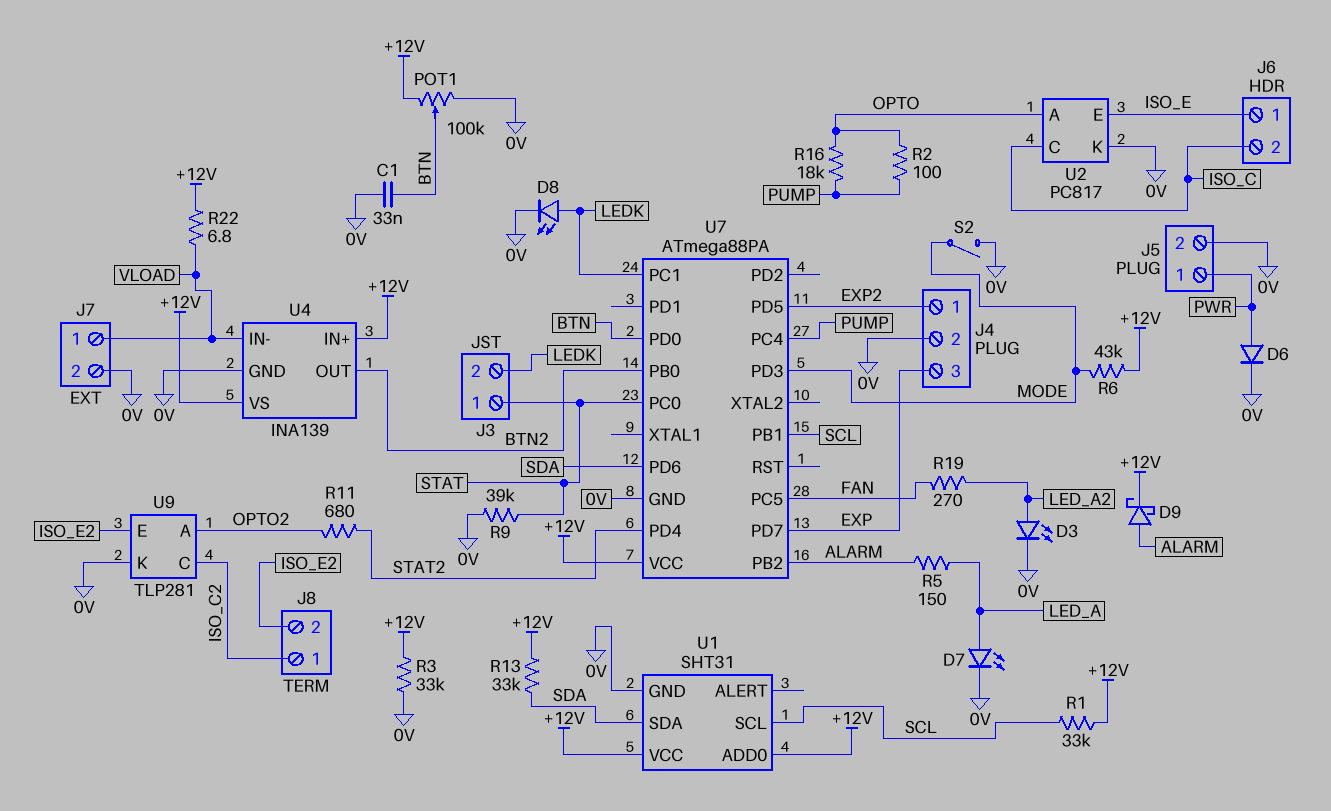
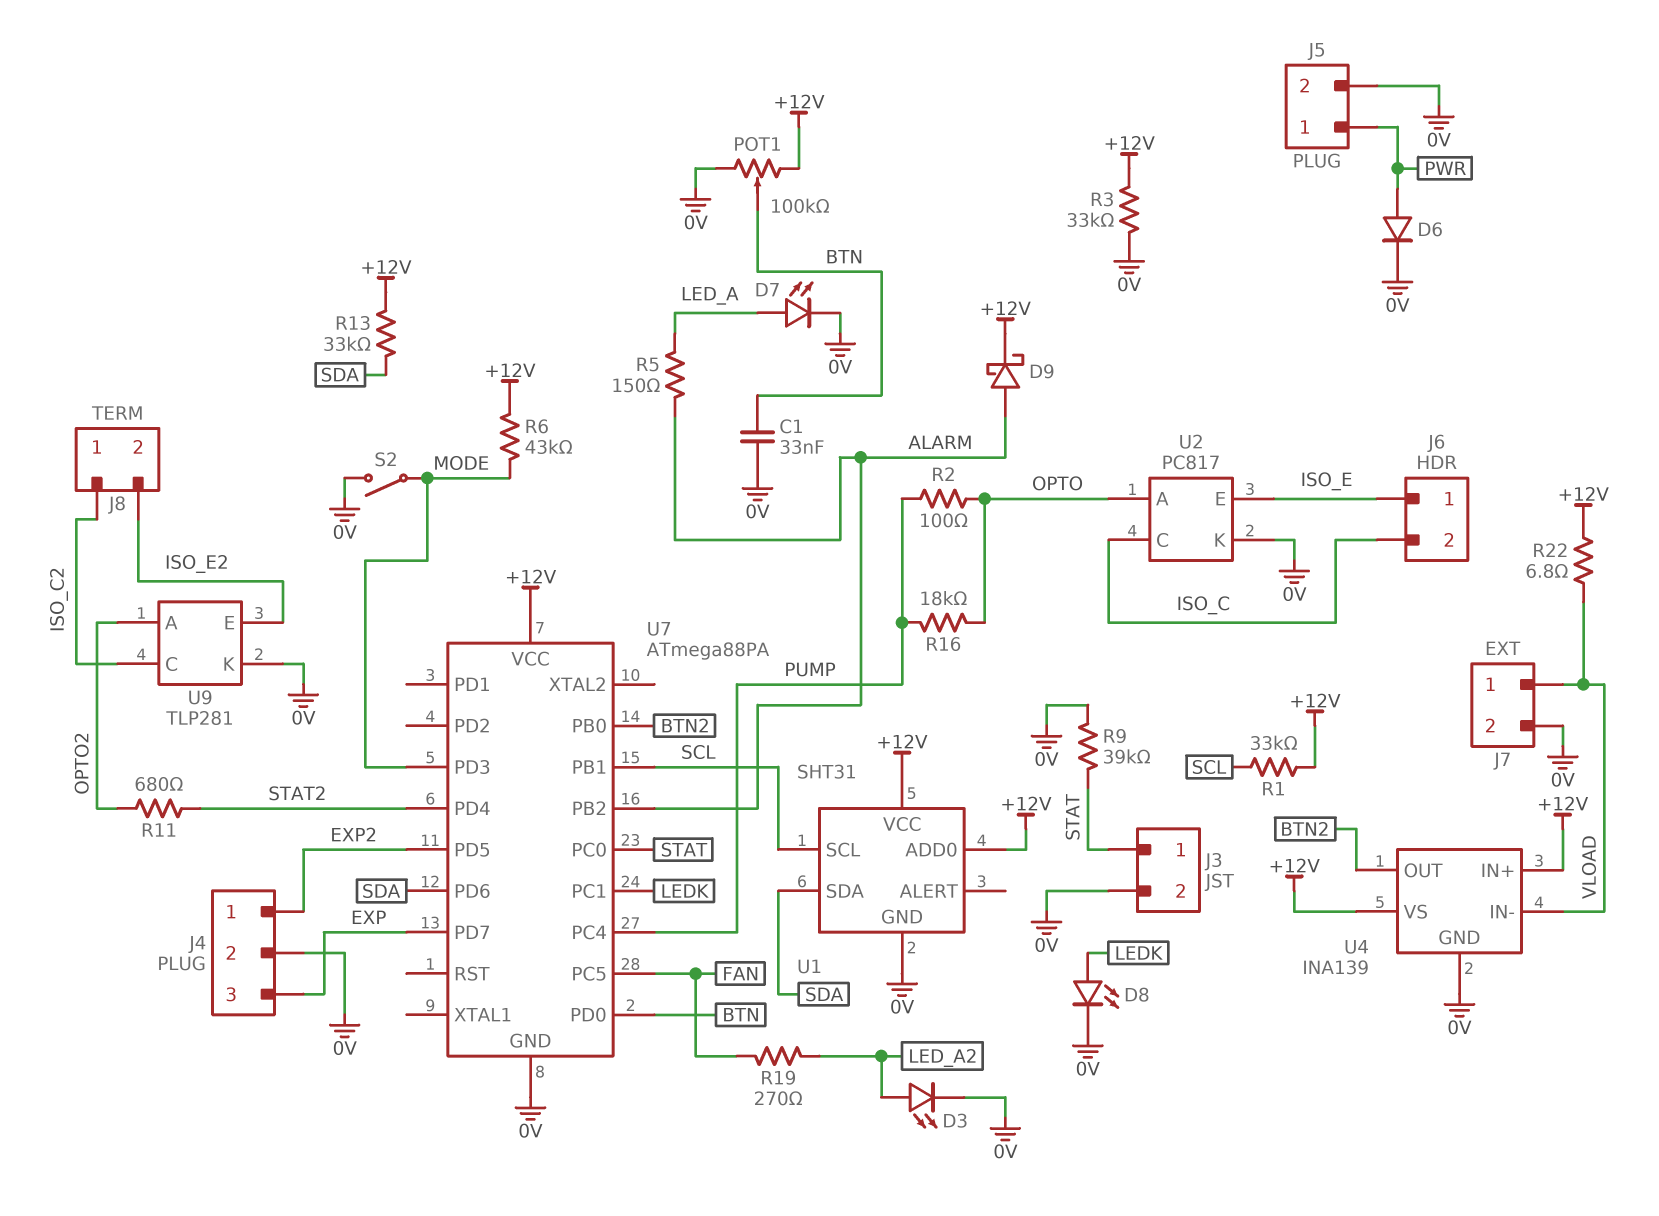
J3 pin 2: LEDK -> 0V

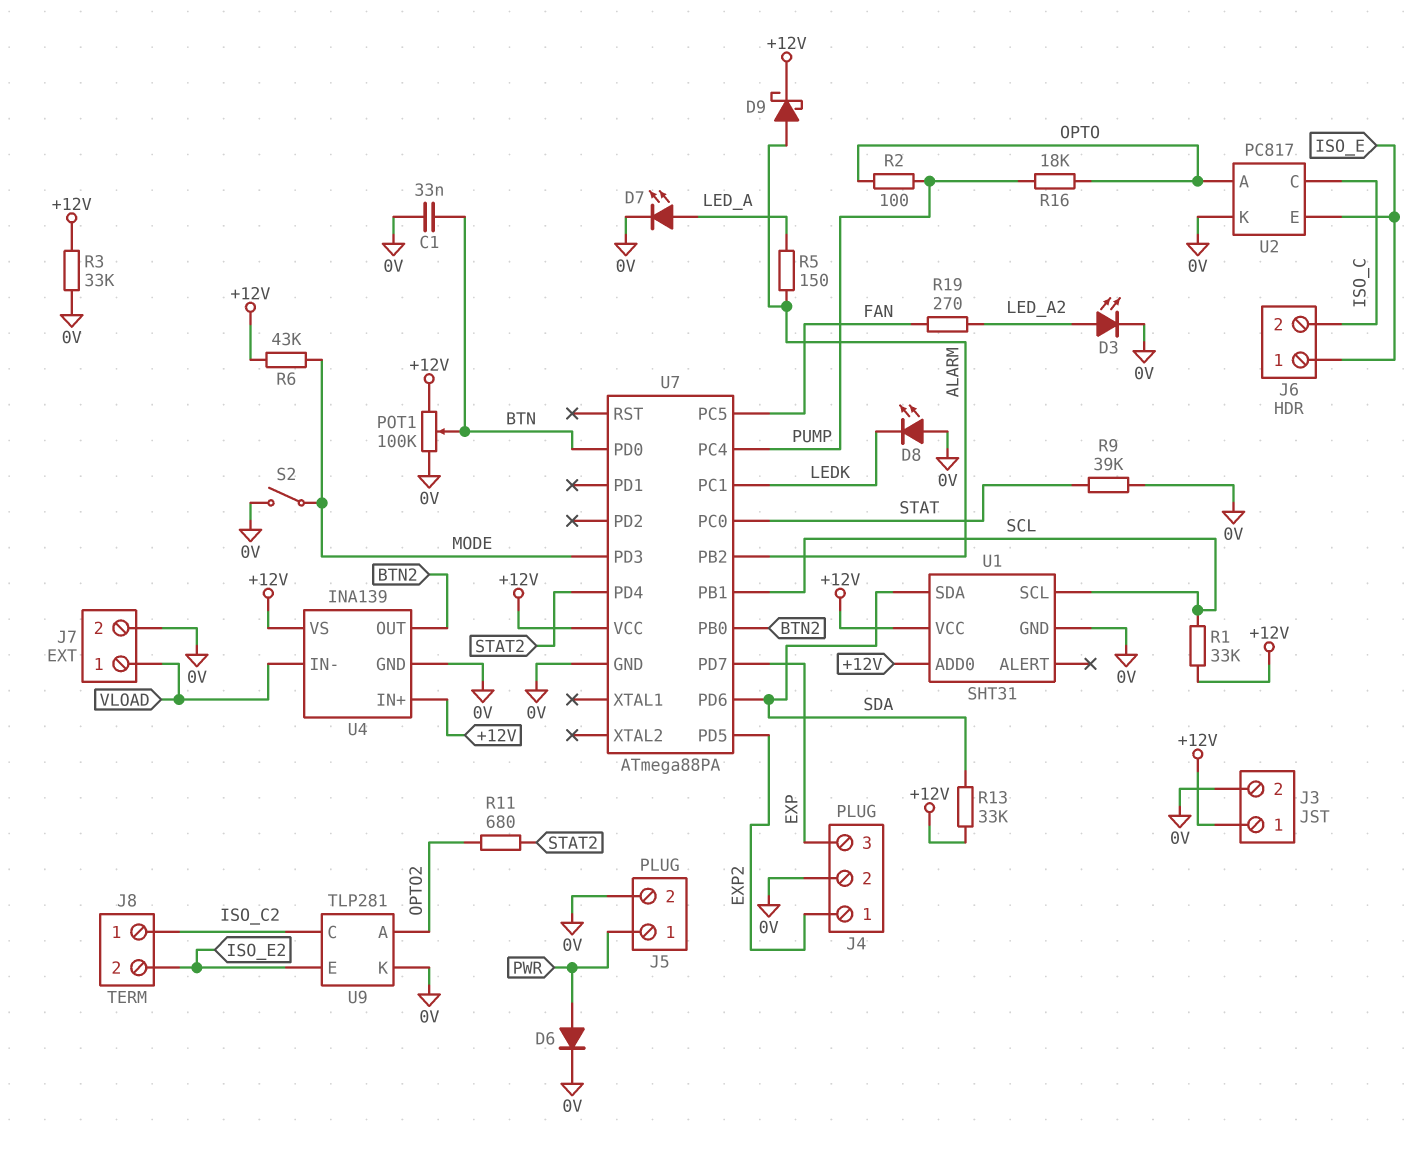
D8: LED (A LEDK, K 0V) -> LED (A 0V, K LEDK)
J3 pin 1: STAT -> +12V
R22: 6.8 (+12V, VLOAD) -> none

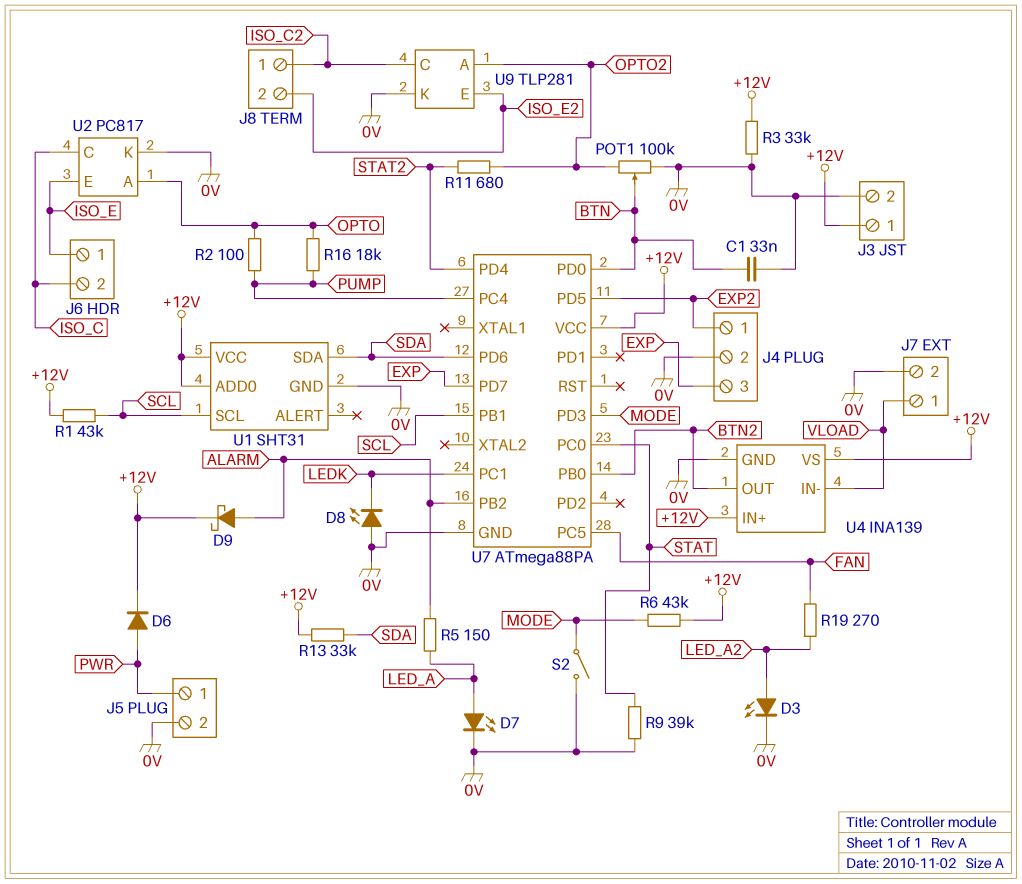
D6: diode (A PWR, K 0V) -> diode (A PWR, K +12V)
POT1: 100k (+12V, 0V, wiper BTN) -> 100k (0V, OPTO2, wiper BTN)
R1: 33k (+12V, SCL) -> 43k (+12V, SCL)

